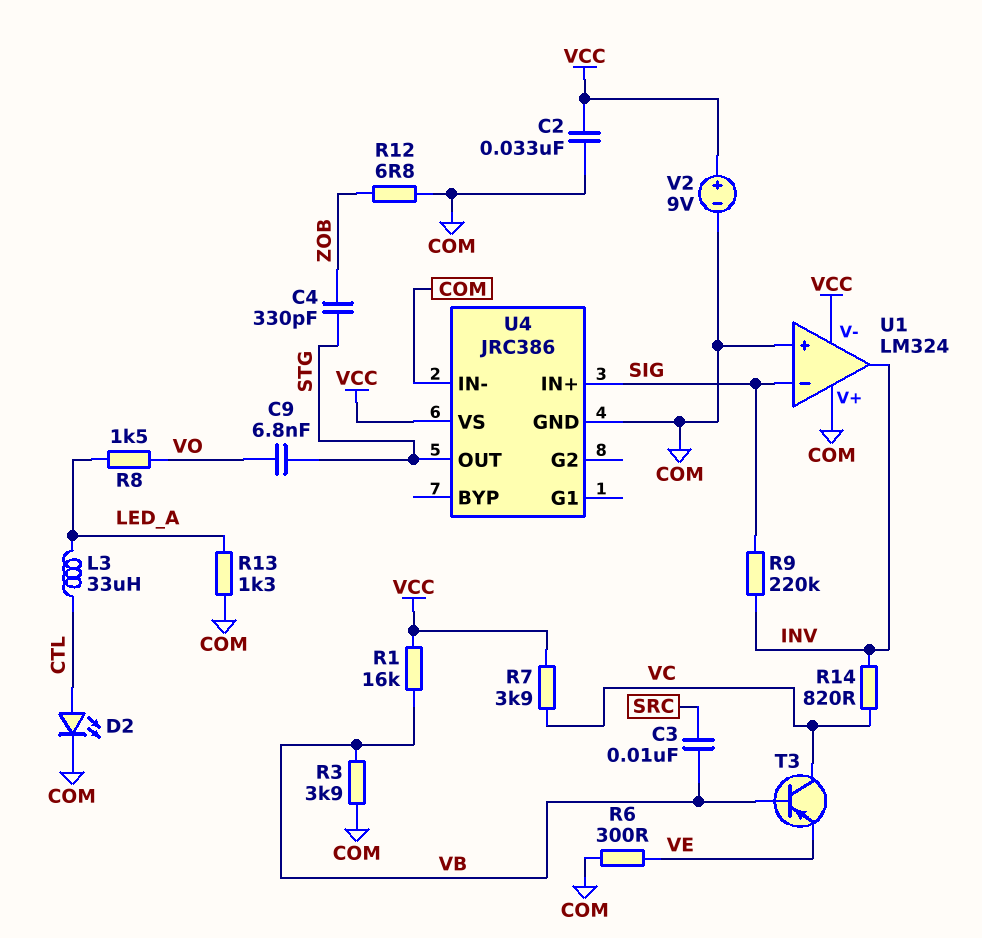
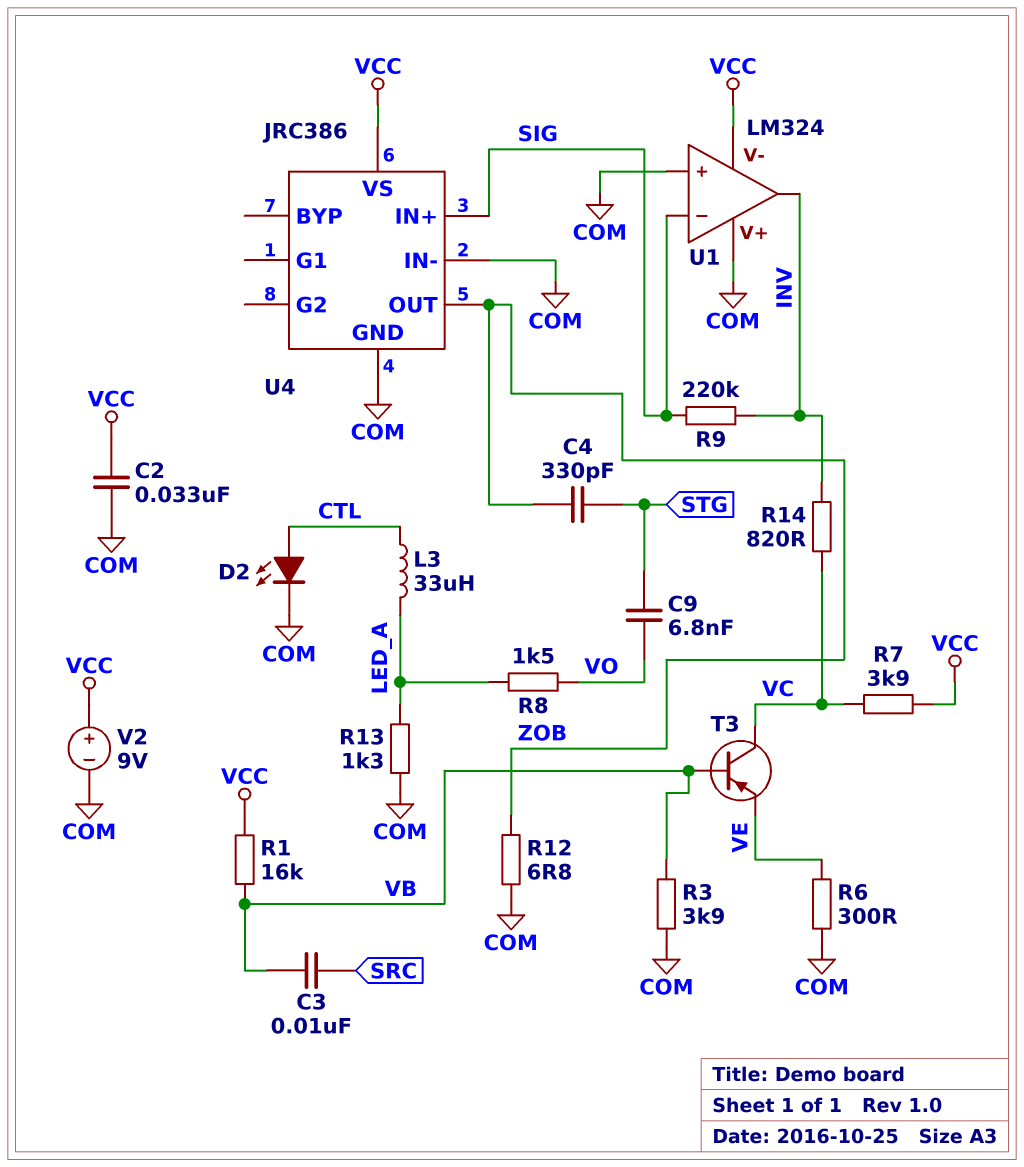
U4 pin OUT: STG -> ZOB

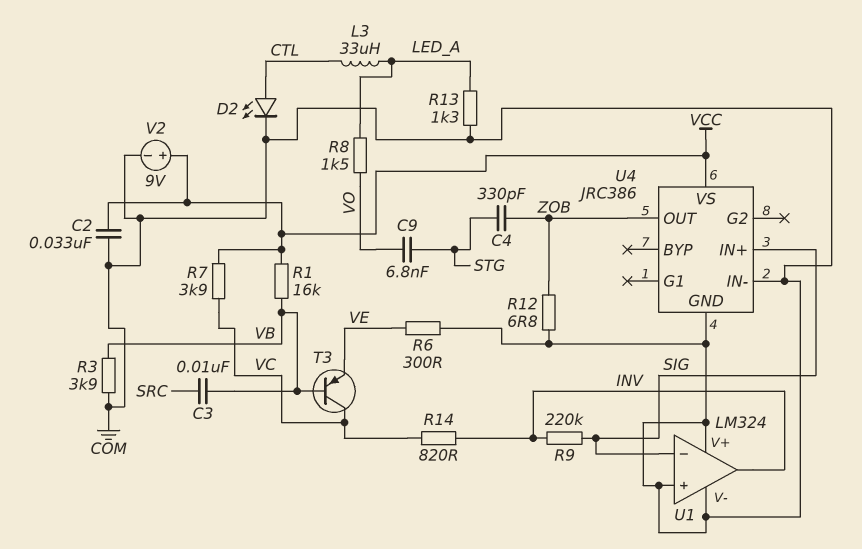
U1 pin V-: VCC -> COM

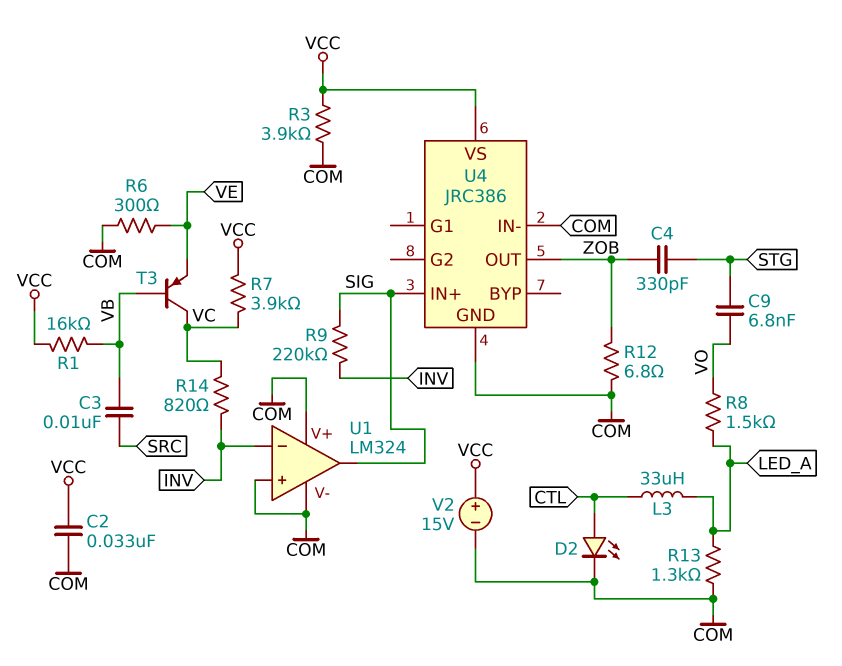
R3: 3.9k (COM, VB) -> 3.9k (COM, VCC)
U1 pin in-: SIG -> INV
U1 pin out: INV -> SIG
V2: 9V (plus VCC, minus COM) -> 15V (plus VCC, minus COM)

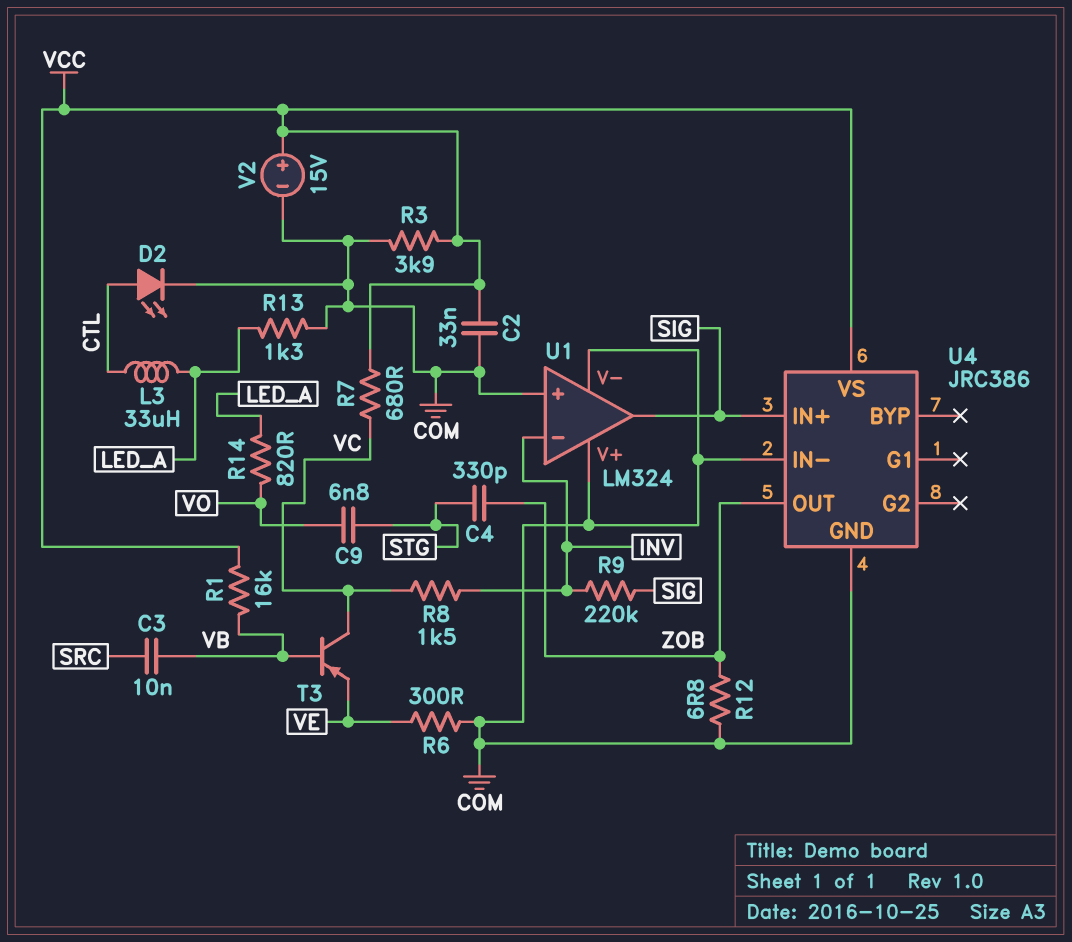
R7: 3.9k (VC, VCC) -> 680 (VC, VCC)
R8: 1.5k (LED_A, VO) -> 1.5k (INV, VC)
R14: 820 (INV, VC) -> 820 (LED_A, VO)

